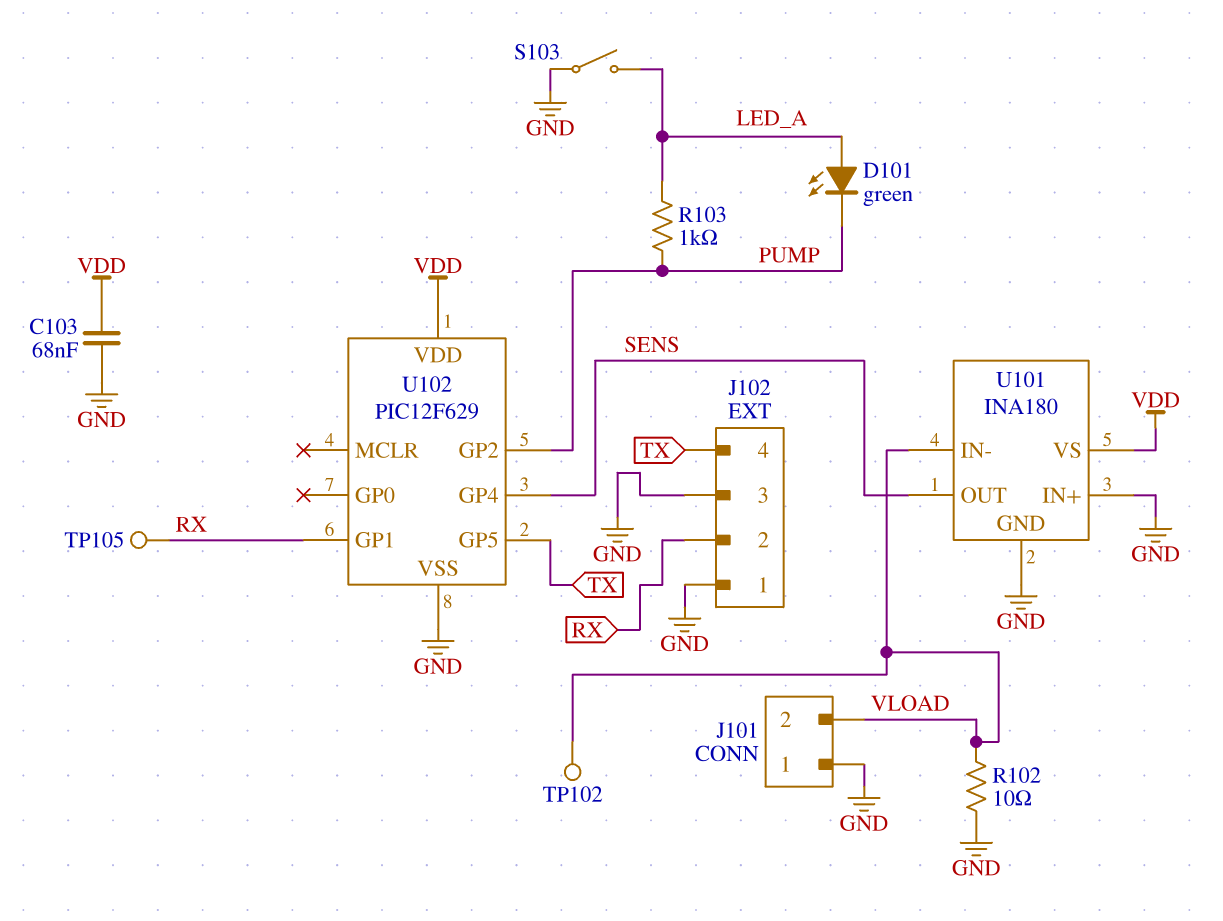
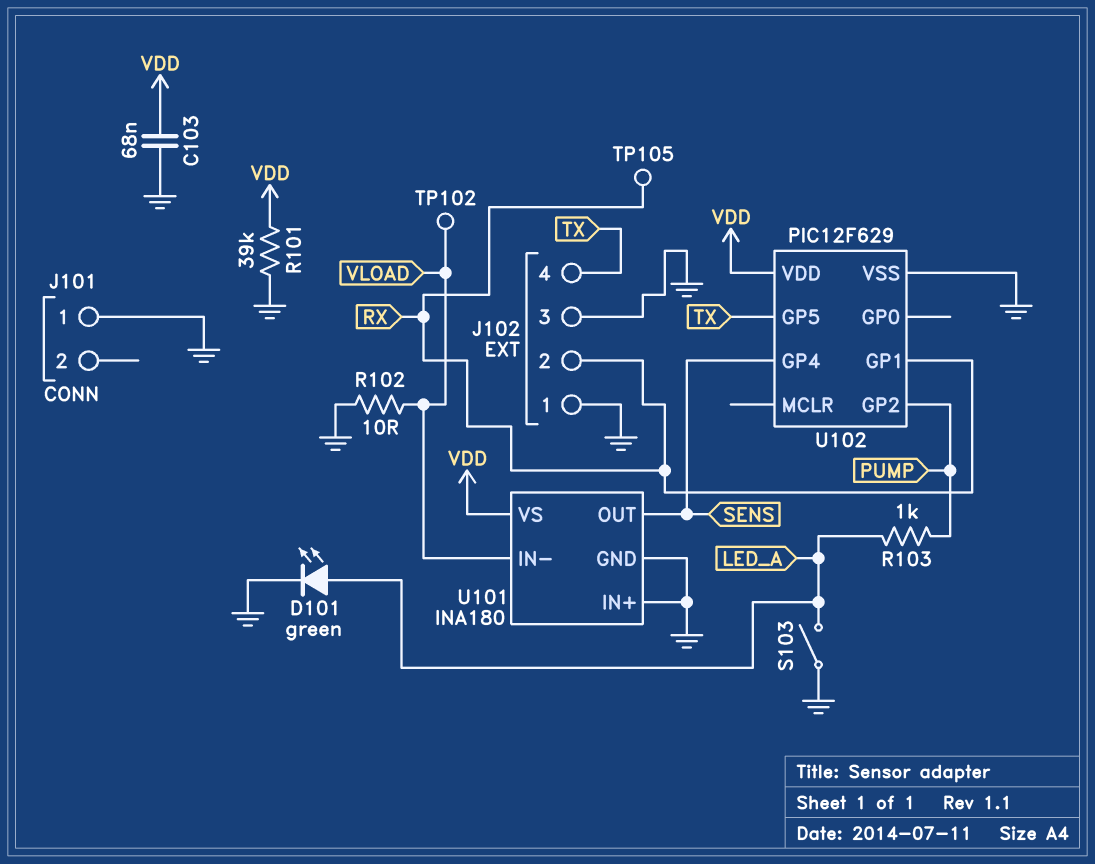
D101: LED green (A LED_A, K PUMP) -> LED green (A LED_A, K GND)
J101 pin 2: VLOAD -> none
R101: none -> 39k (GND, VDD)

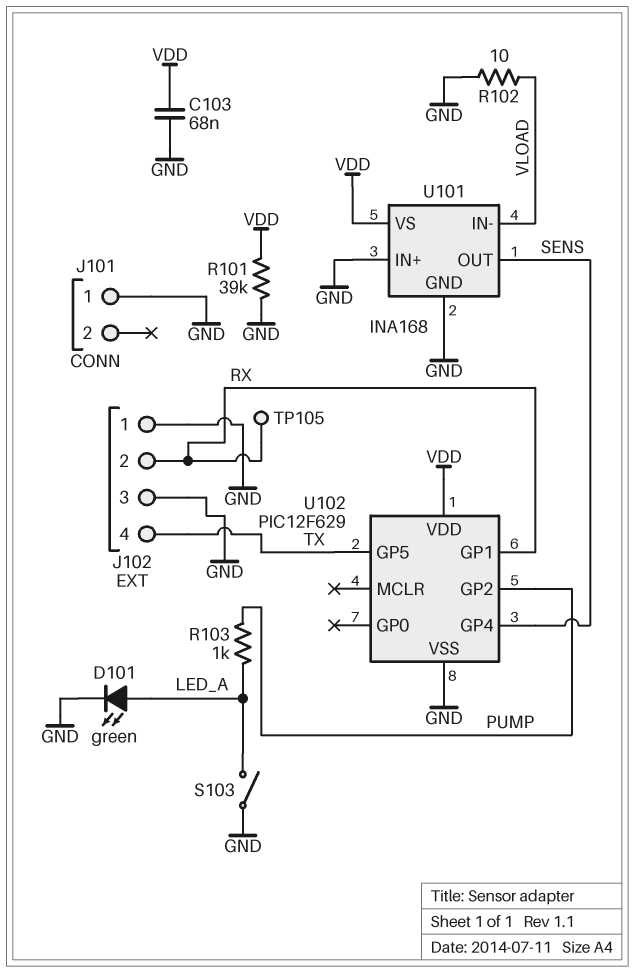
TP102: test point (VLOAD) -> none
U101: INA180 -> INA168

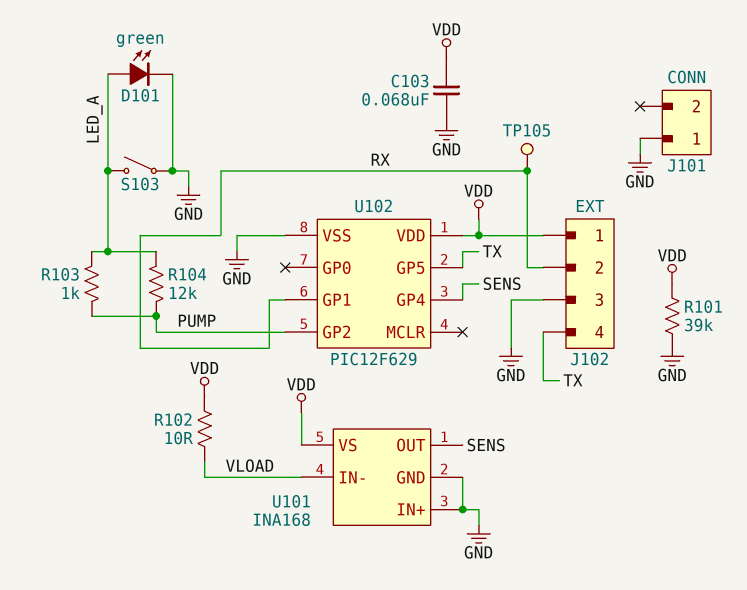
J102 pin 1: GND -> VDD
R102: 10 (GND, VLOAD) -> 10 (VDD, VLOAD)
R104: none -> 12k (LED_A, PUMP)

